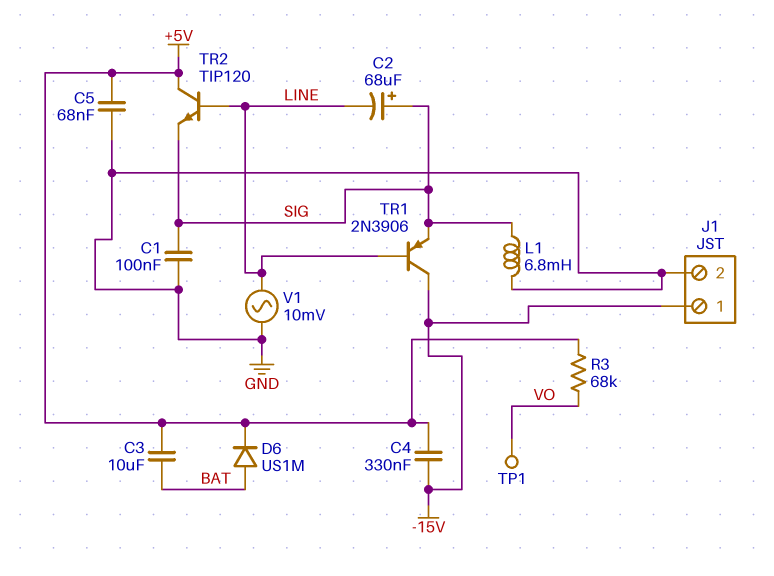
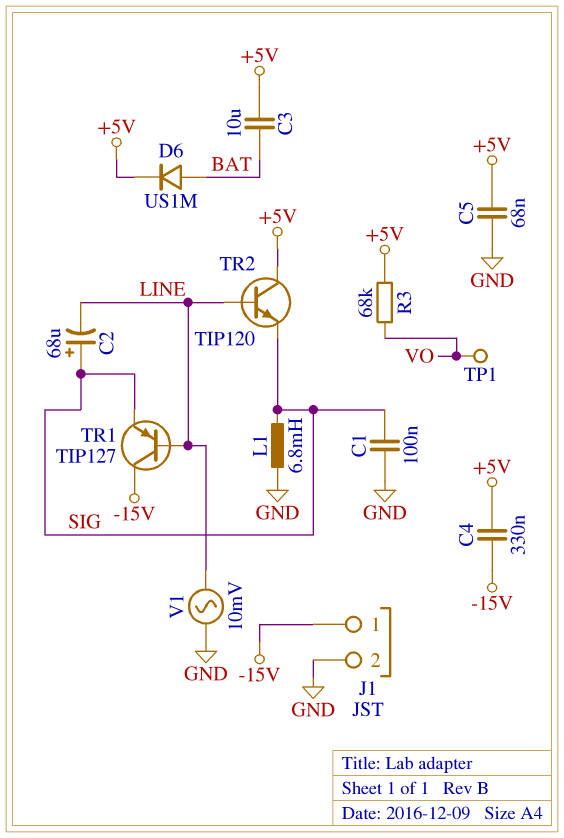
TR1: PNP 2N3906 (B LINE, C -15V, E SIG) -> PNP TIP127 (B LINE, C -15V, E SIG)

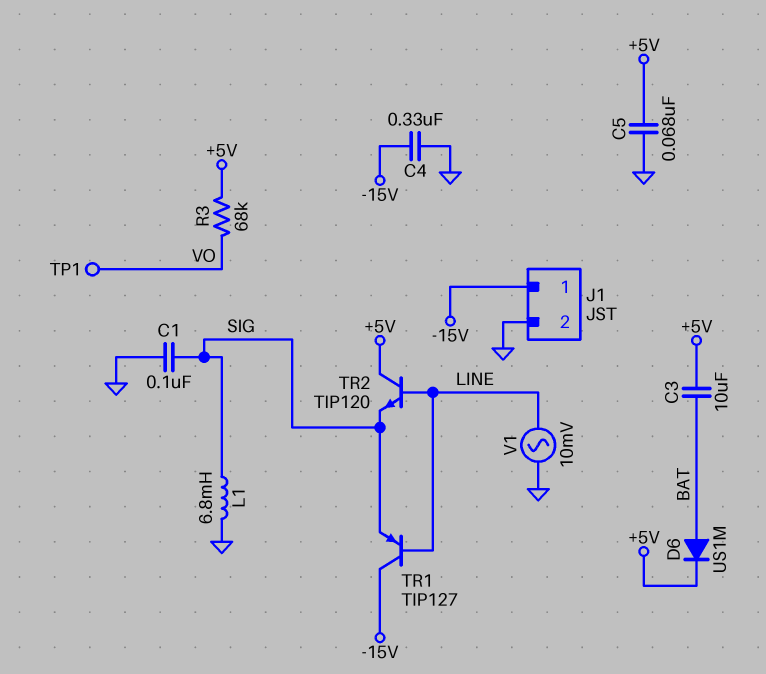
C2: 68uF (plus SIG, minus LINE) -> none
C4: 330nF (+5V, -15V) -> 330nF (-15V, GND)

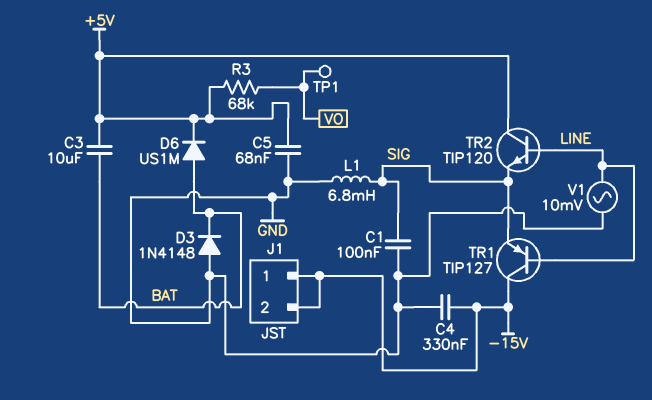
D3: none -> diode 1N4148 (A GND, K BAT)
J1 pin 2: GND -> -15V

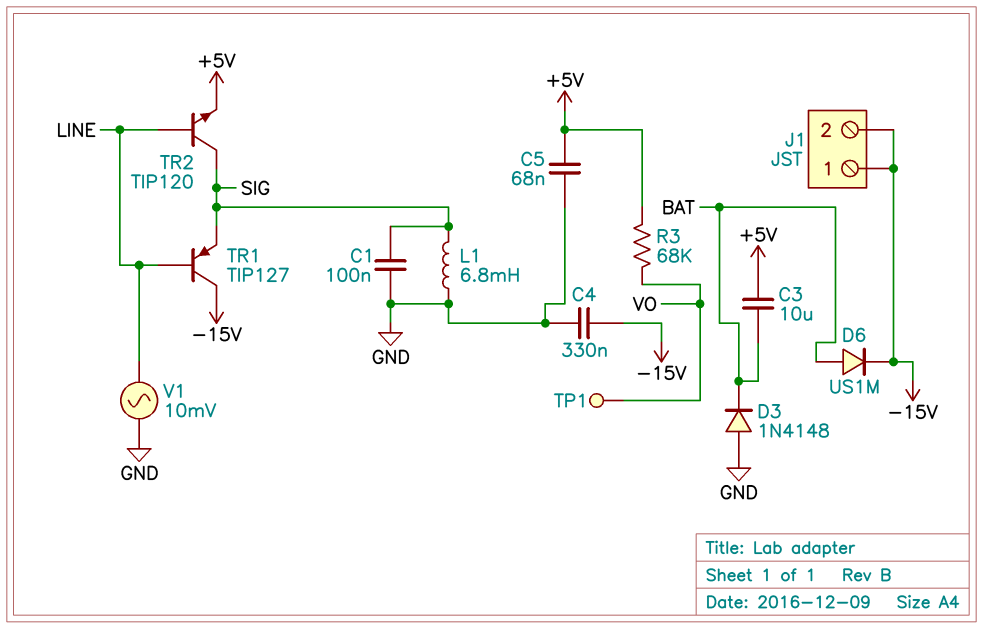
D6: diode US1M (A BAT, K +5V) -> diode US1M (A BAT, K -15V)
TR2: NPN TIP120 (B LINE, C +5V, E SIG) -> NPN TIP120 (B LINE, C SIG, E +5V)

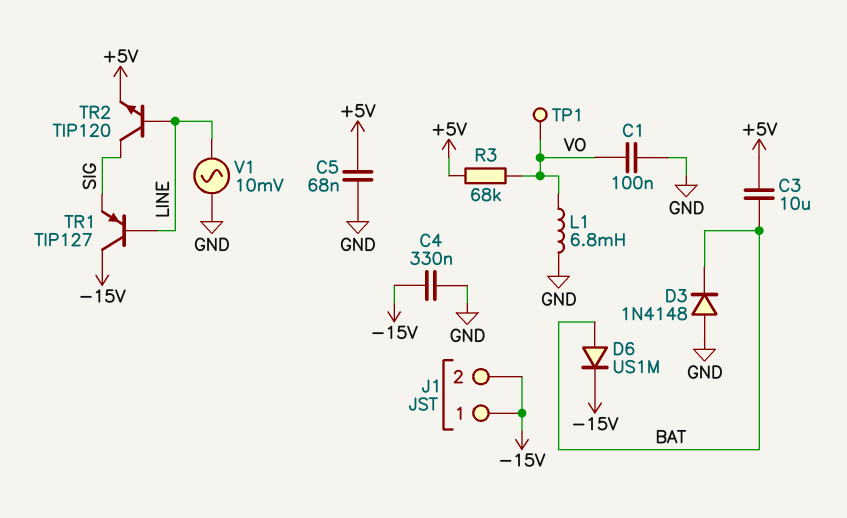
C1: 100nF (GND, SIG) -> 100nF (GND, VO)
L1: 6.8mH (GND, SIG) -> 6.8mH (GND, VO)

